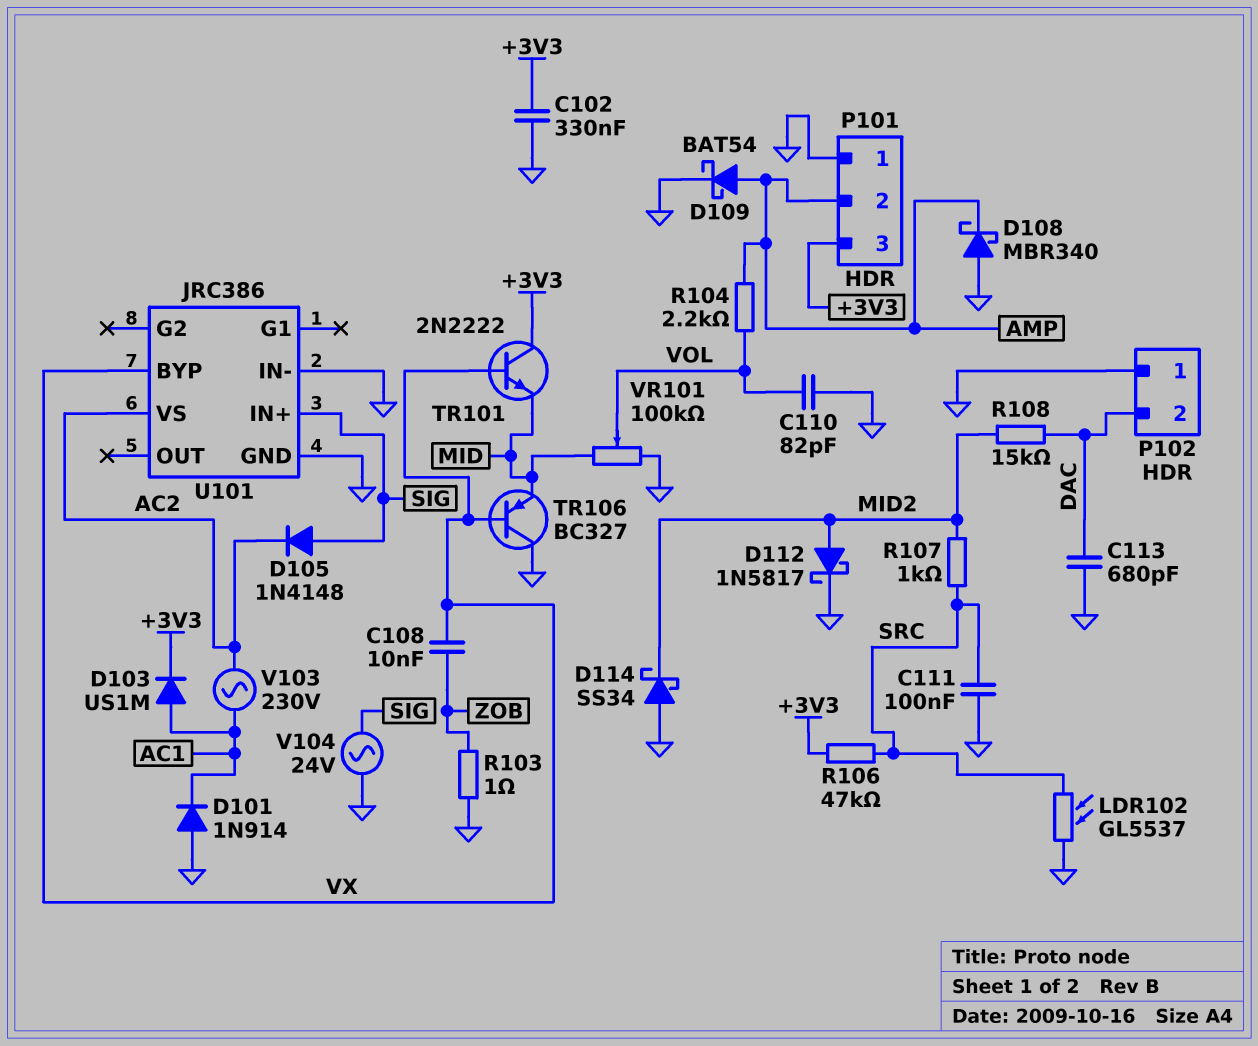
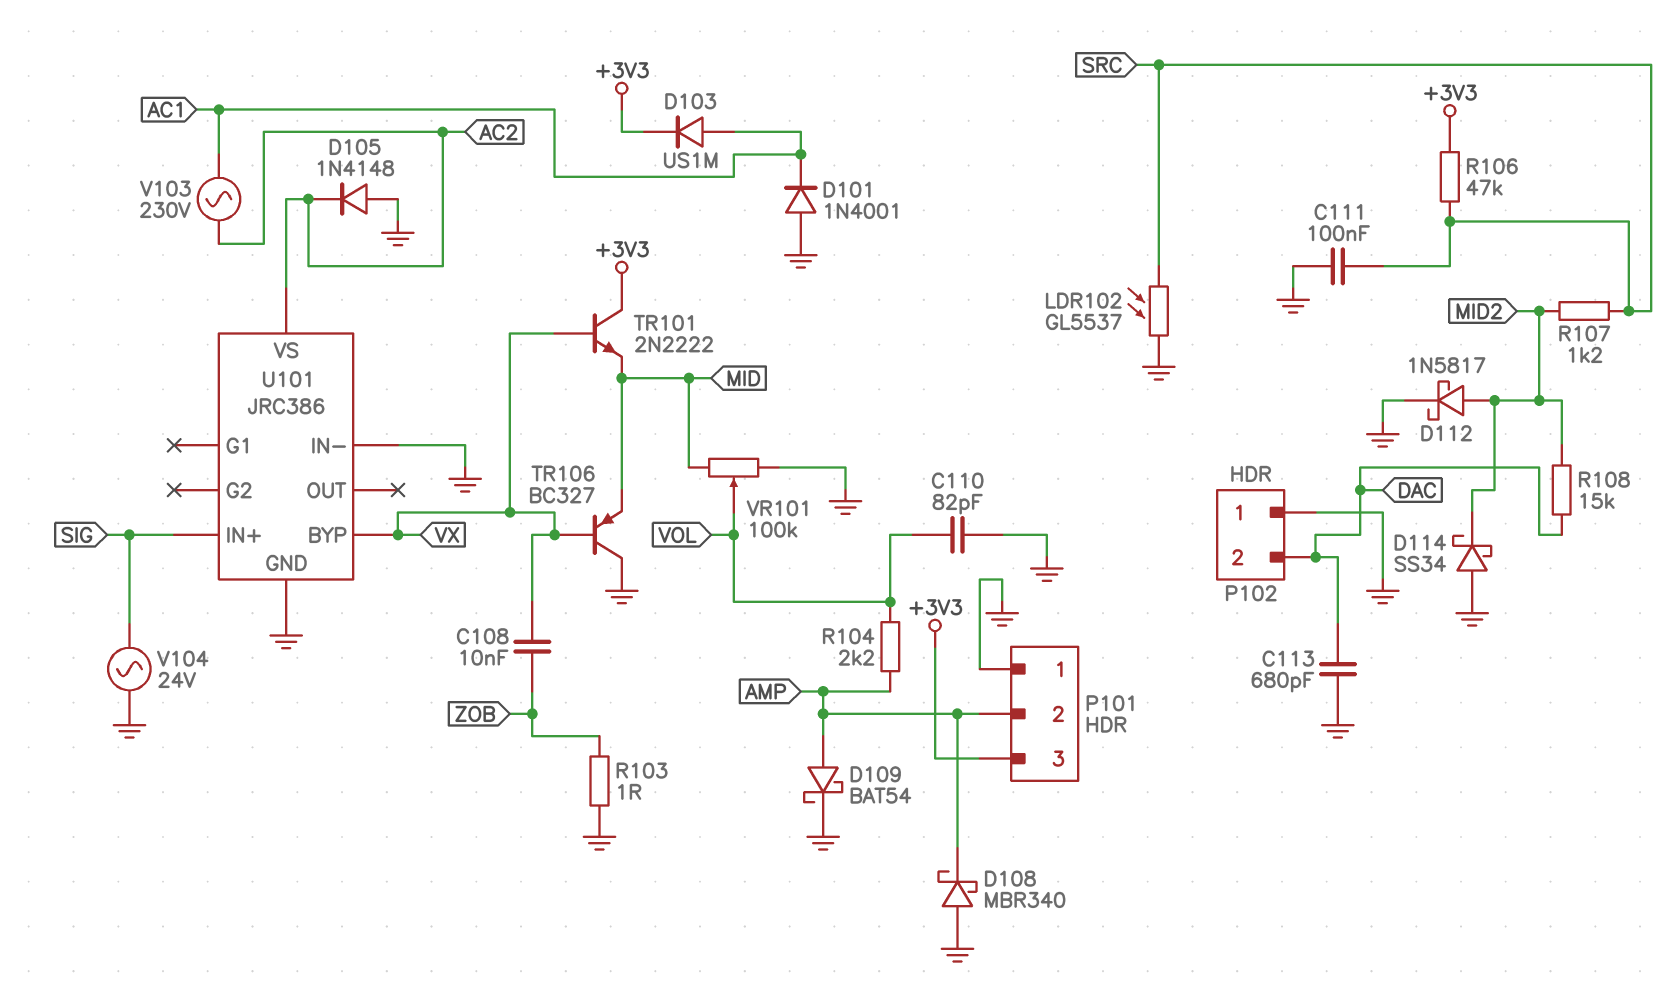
C102: 330nF (+3V3, GND) -> none
D101: diode 1N914 (A GND, K AC1) -> diode 1N4001 (A GND, K AC1)
D105: diode 1N4148 (A SIG, K AC2) -> diode 1N4148 (A GND, K AC2)
R107: 1k (MID2, SRC) -> 1.2k (MID2, SRC)

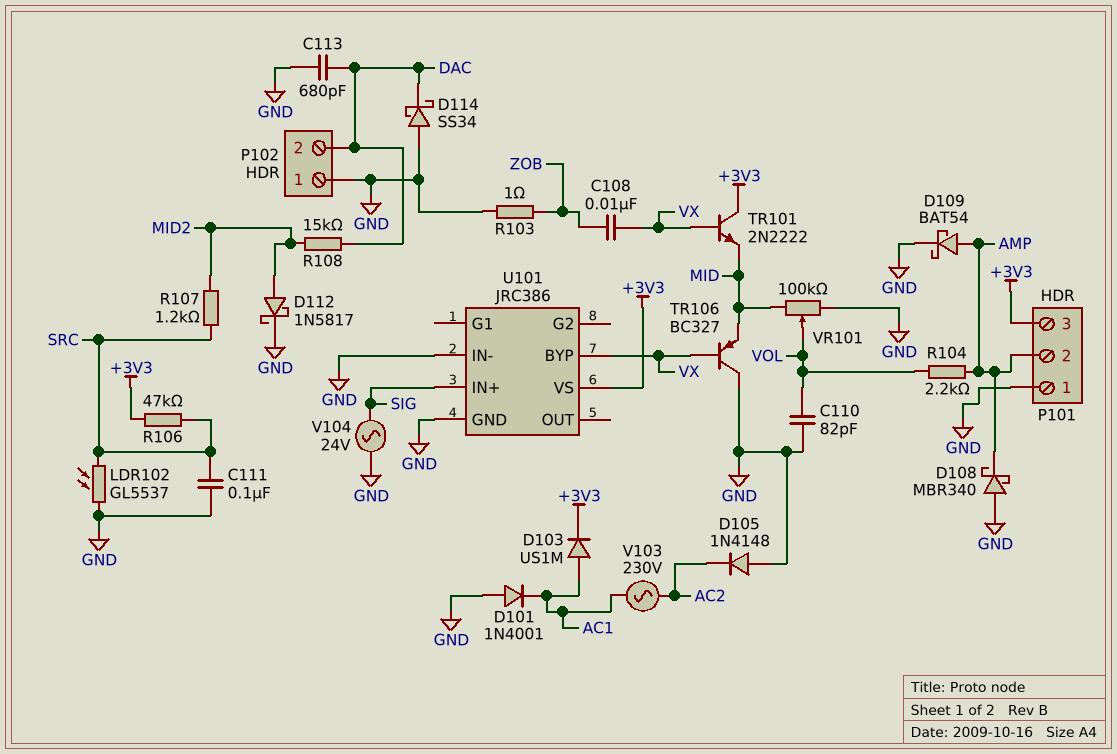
D114: schottky SS34 (A GND, K MID2) -> schottky SS34 (A GND, K DAC)
U101 pin VS: AC2 -> +3V3

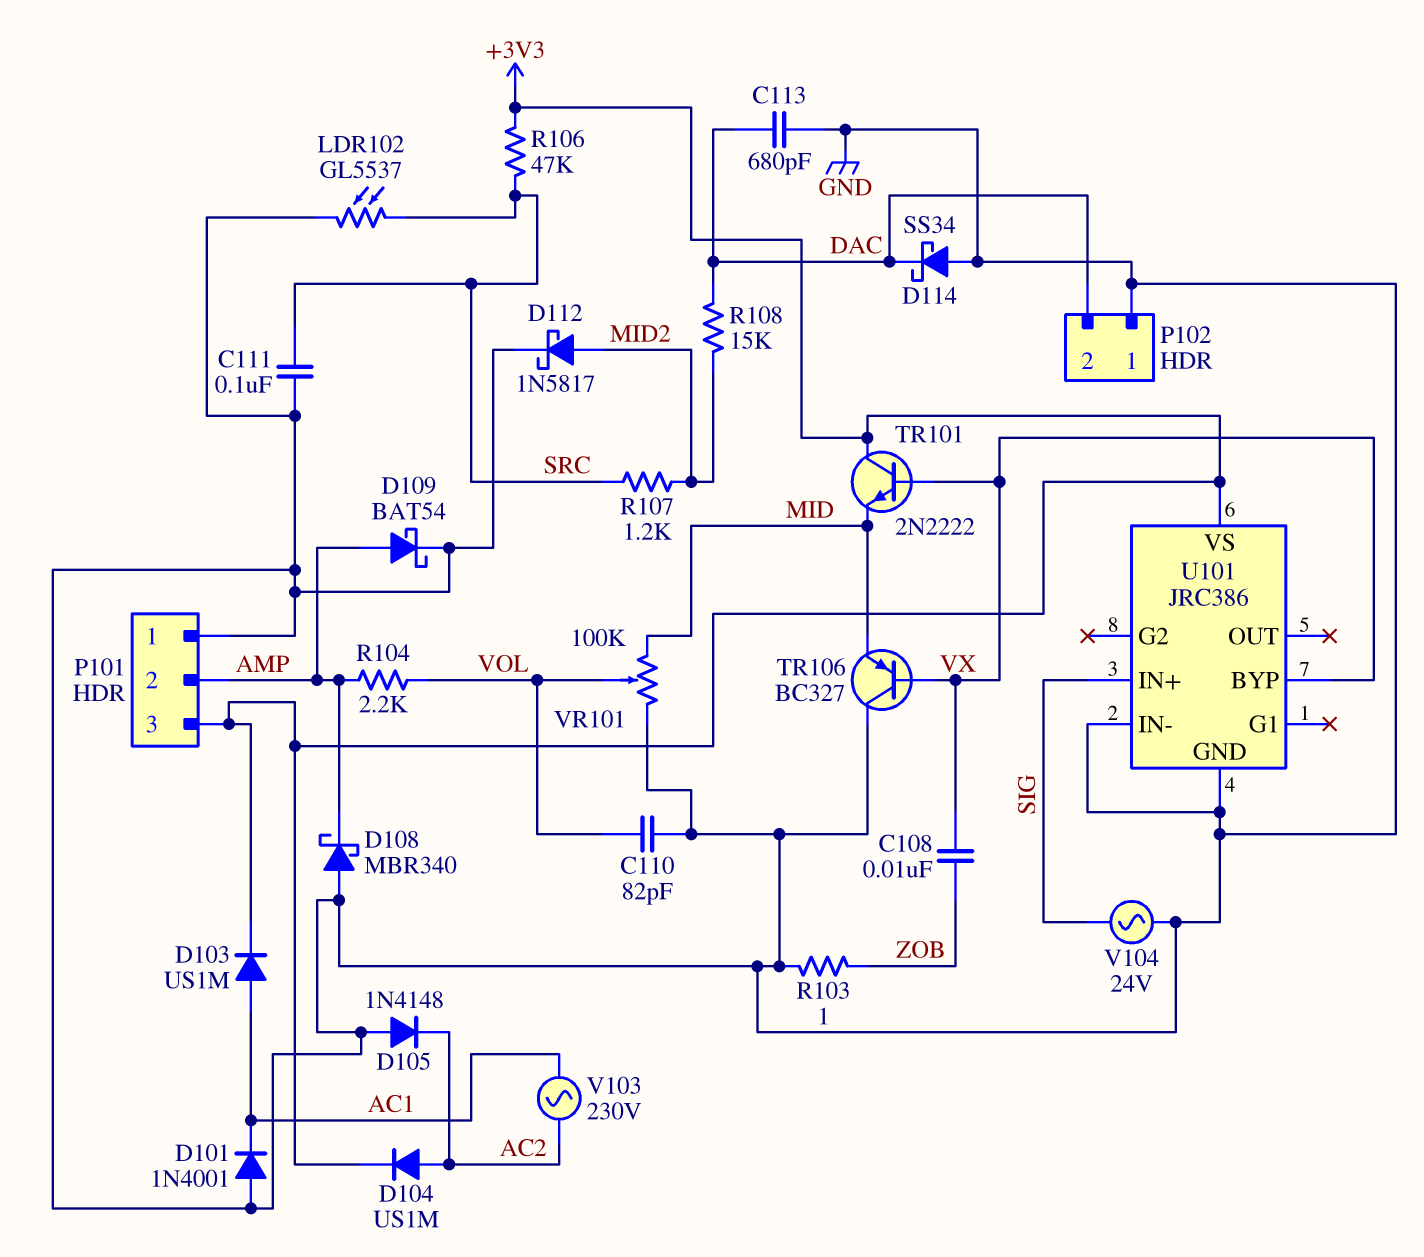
D104: none -> diode US1M (A AC2, K +3V3)

